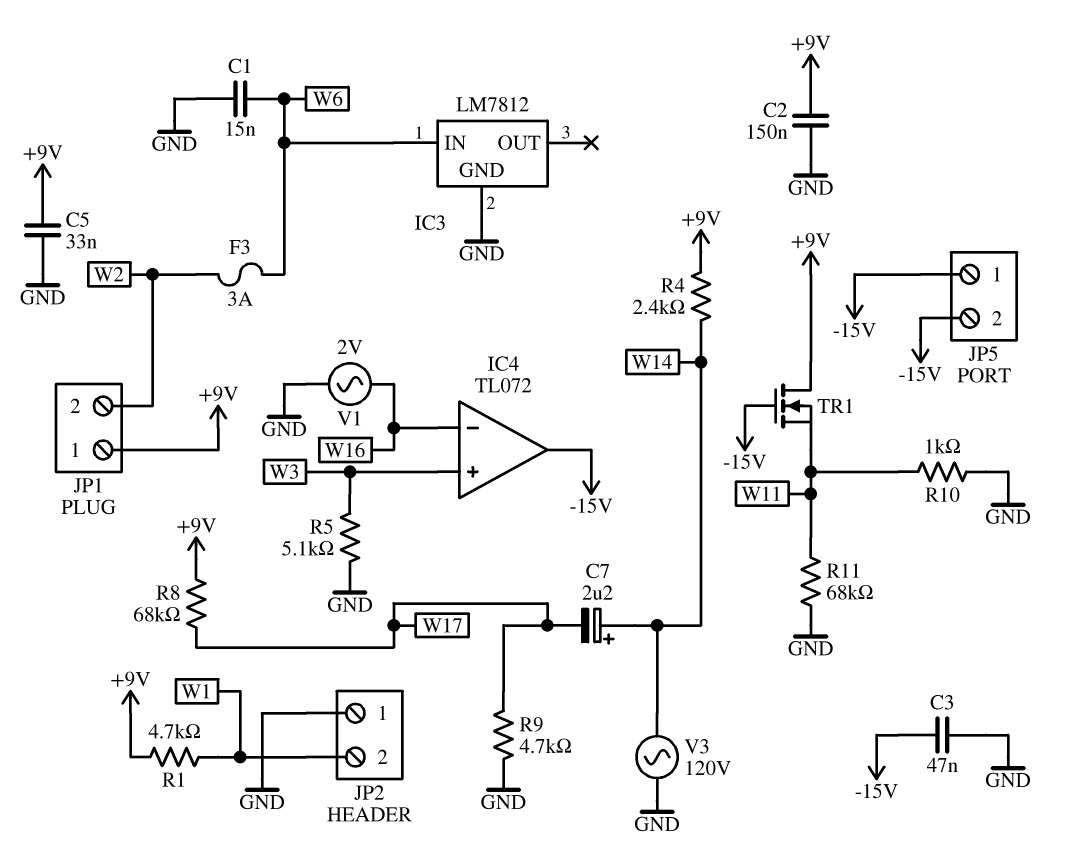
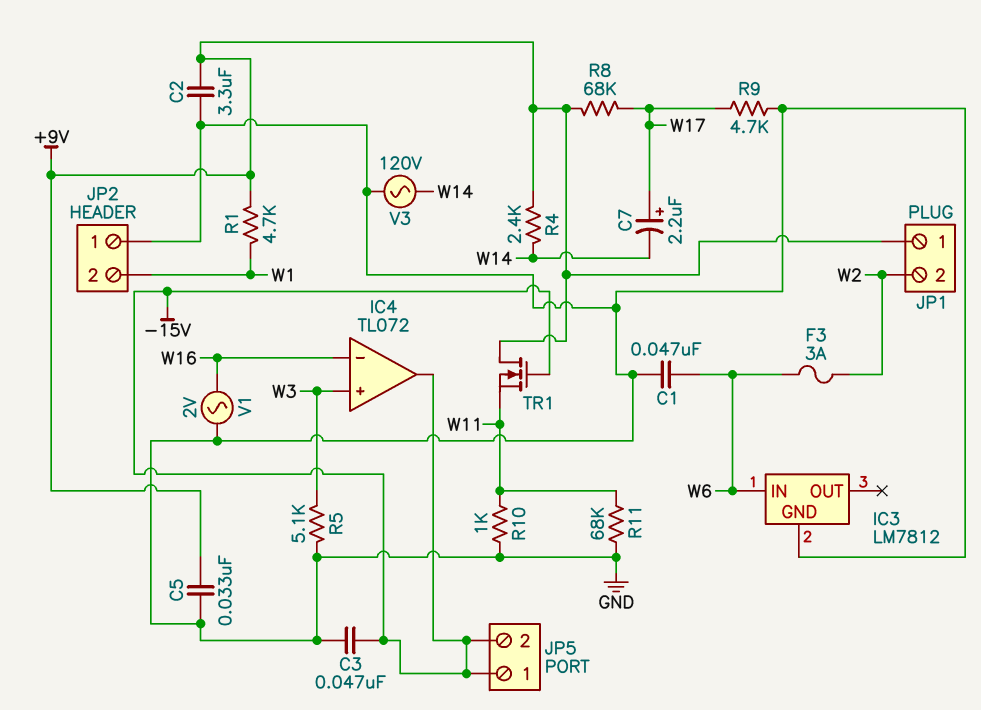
C1: 15nF (GND, W6) -> 47nF (GND, W6)
C2: 150nF (+9V, GND) -> 3.3uF (+9V, GND)
C7: 2.2uF (plus W14, minus W17) -> 2.2uF (plus W17, minus W14)

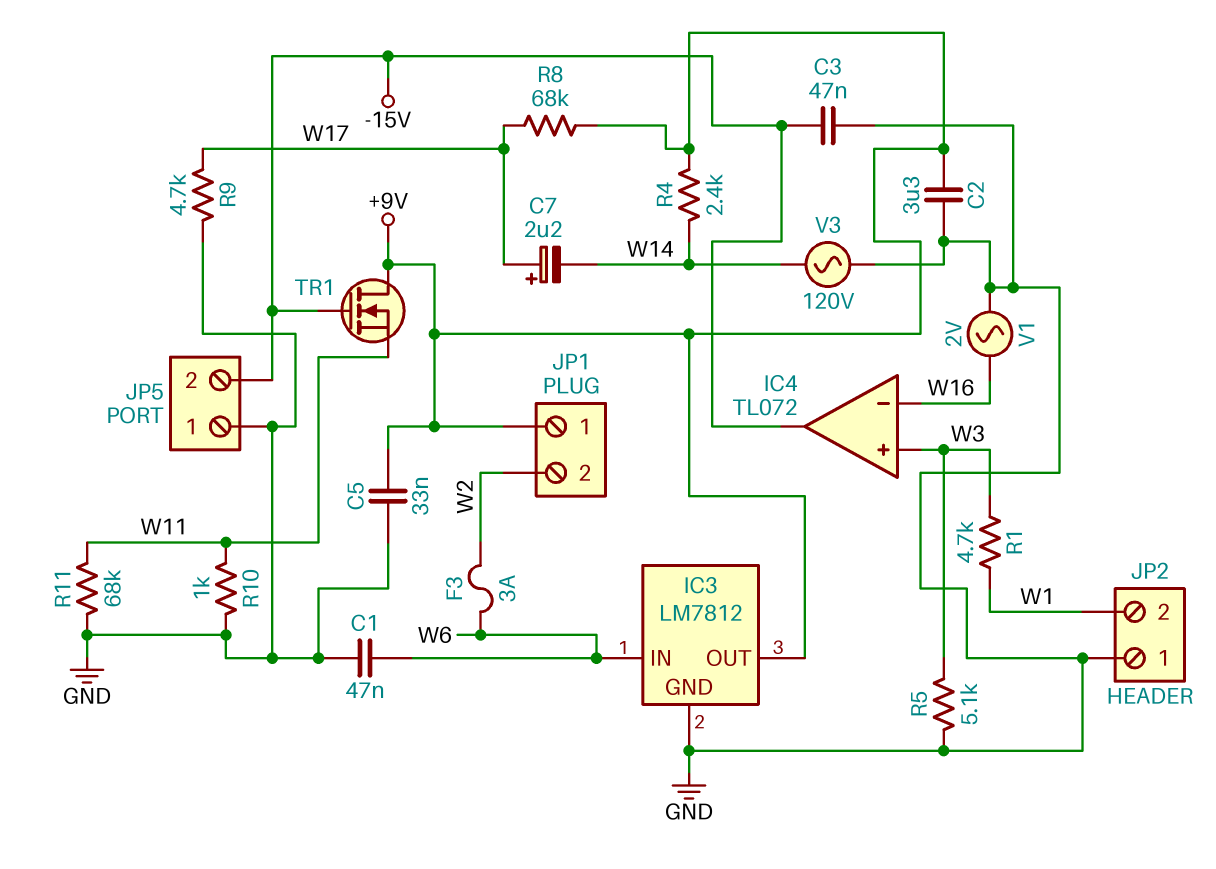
IC3 pin OUT: none -> +9V
JP5 pin 1: -15V -> GND
R1: 4.7k (+9V, W1) -> 4.7k (W1, W3)

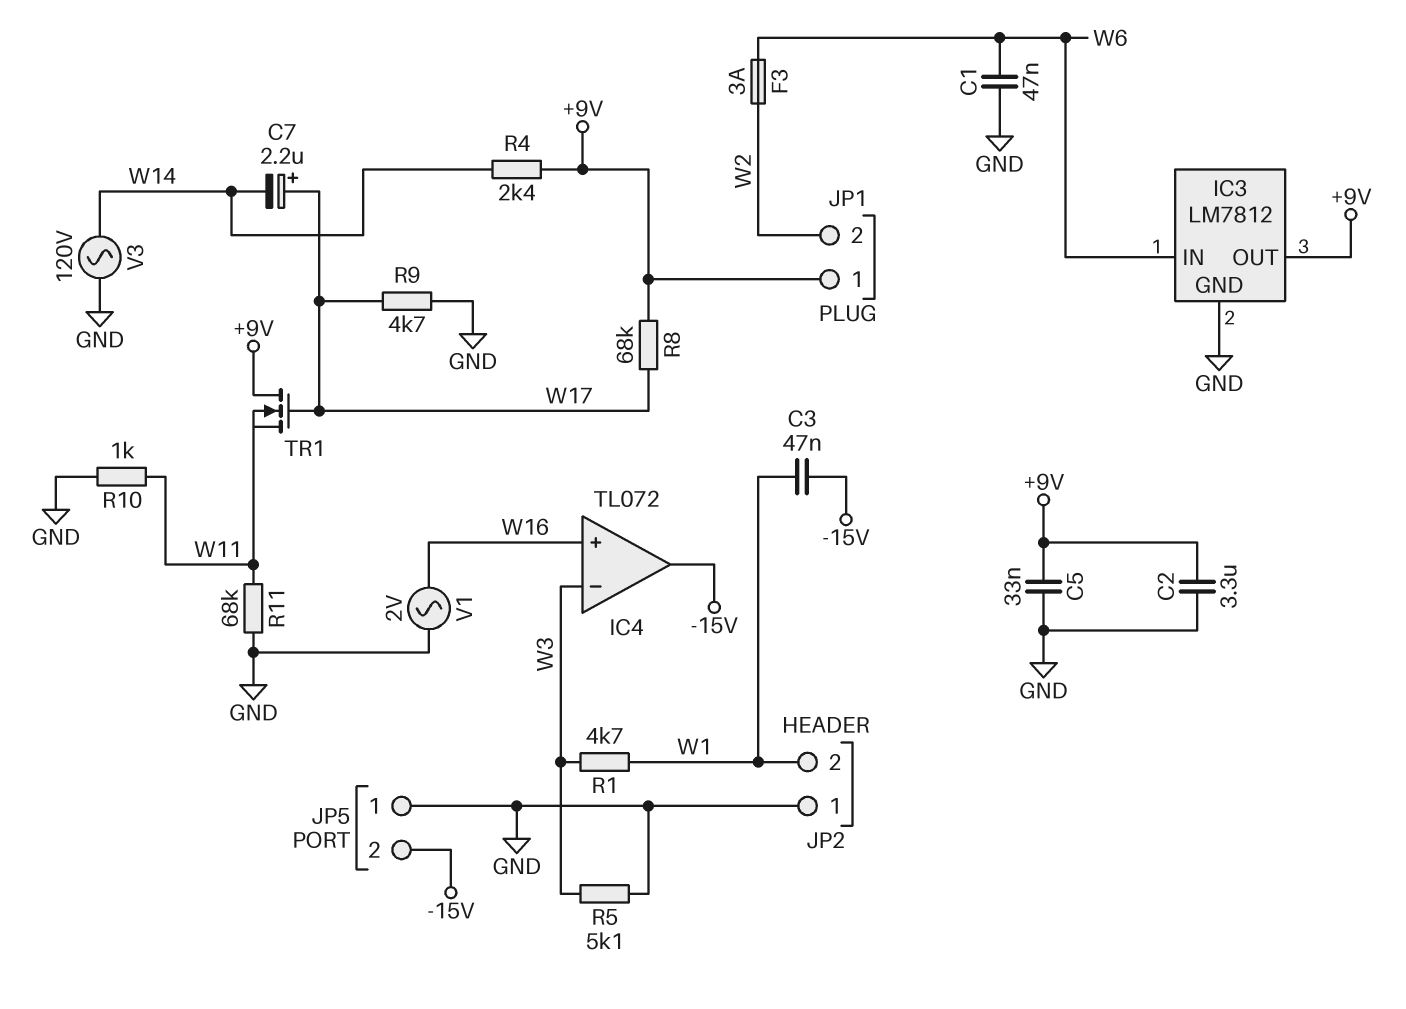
C3: 47nF (-15V, GND) -> 47nF (-15V, W1)
IC4 pin in+: W3 -> W16
IC4 pin in-: W16 -> W3
TR1: NMOS (G -15V, D +9V, S W11) -> NMOS (G W17, D +9V, S W11)

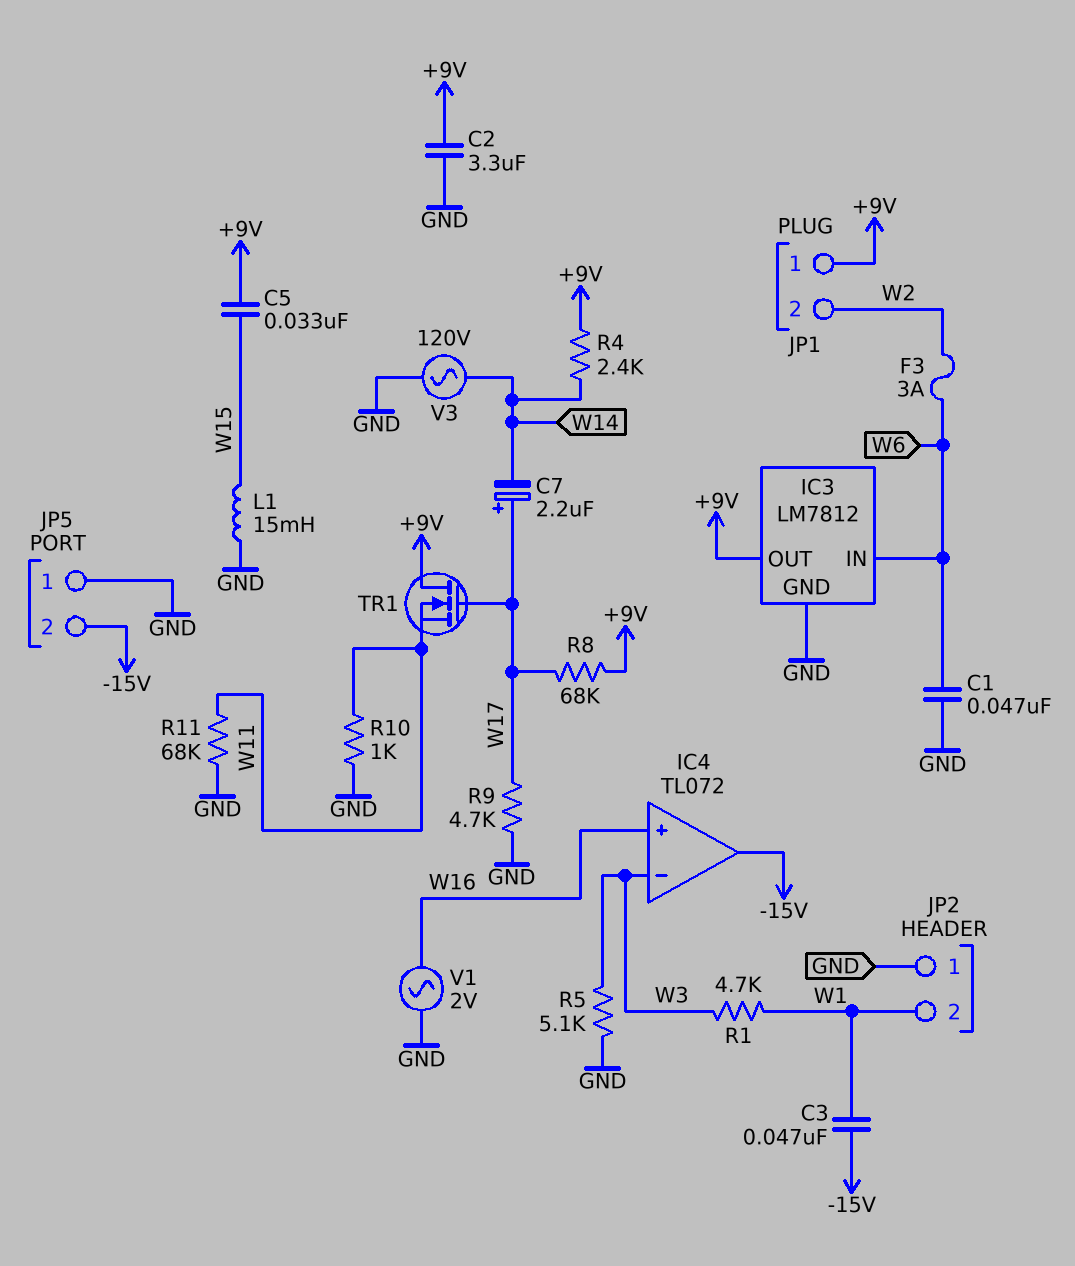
C5: 33nF (+9V, GND) -> 33nF (+9V, W15)
L1: none -> 15mH (GND, W15)

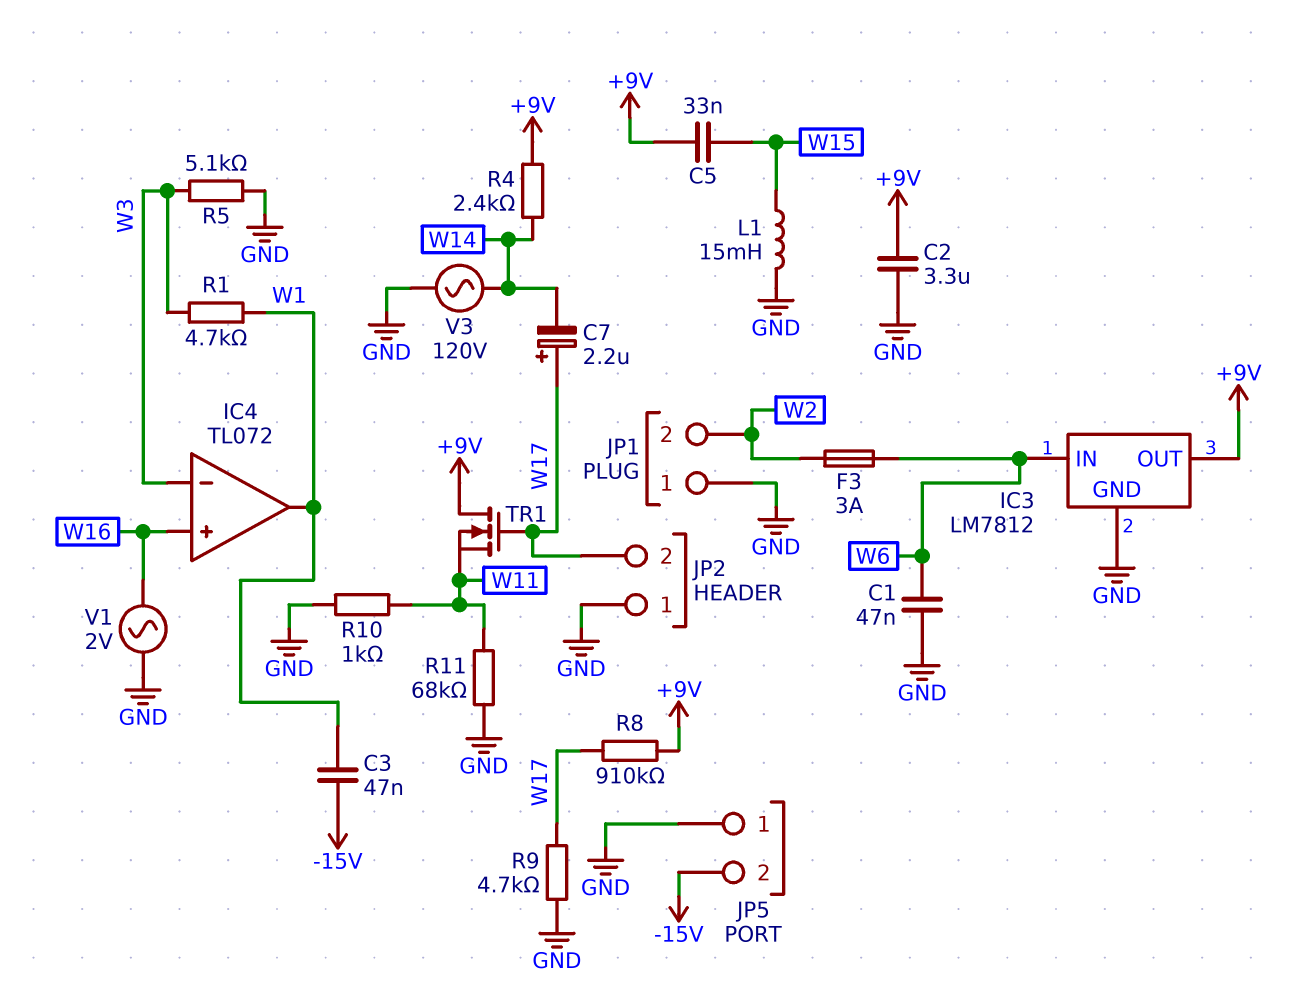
IC4 pin out: -15V -> W1
JP1 pin 1: +9V -> GND
JP2 pin 2: W1 -> W17
R8: 68k (+9V, W17) -> 910k (+9V, W17)

